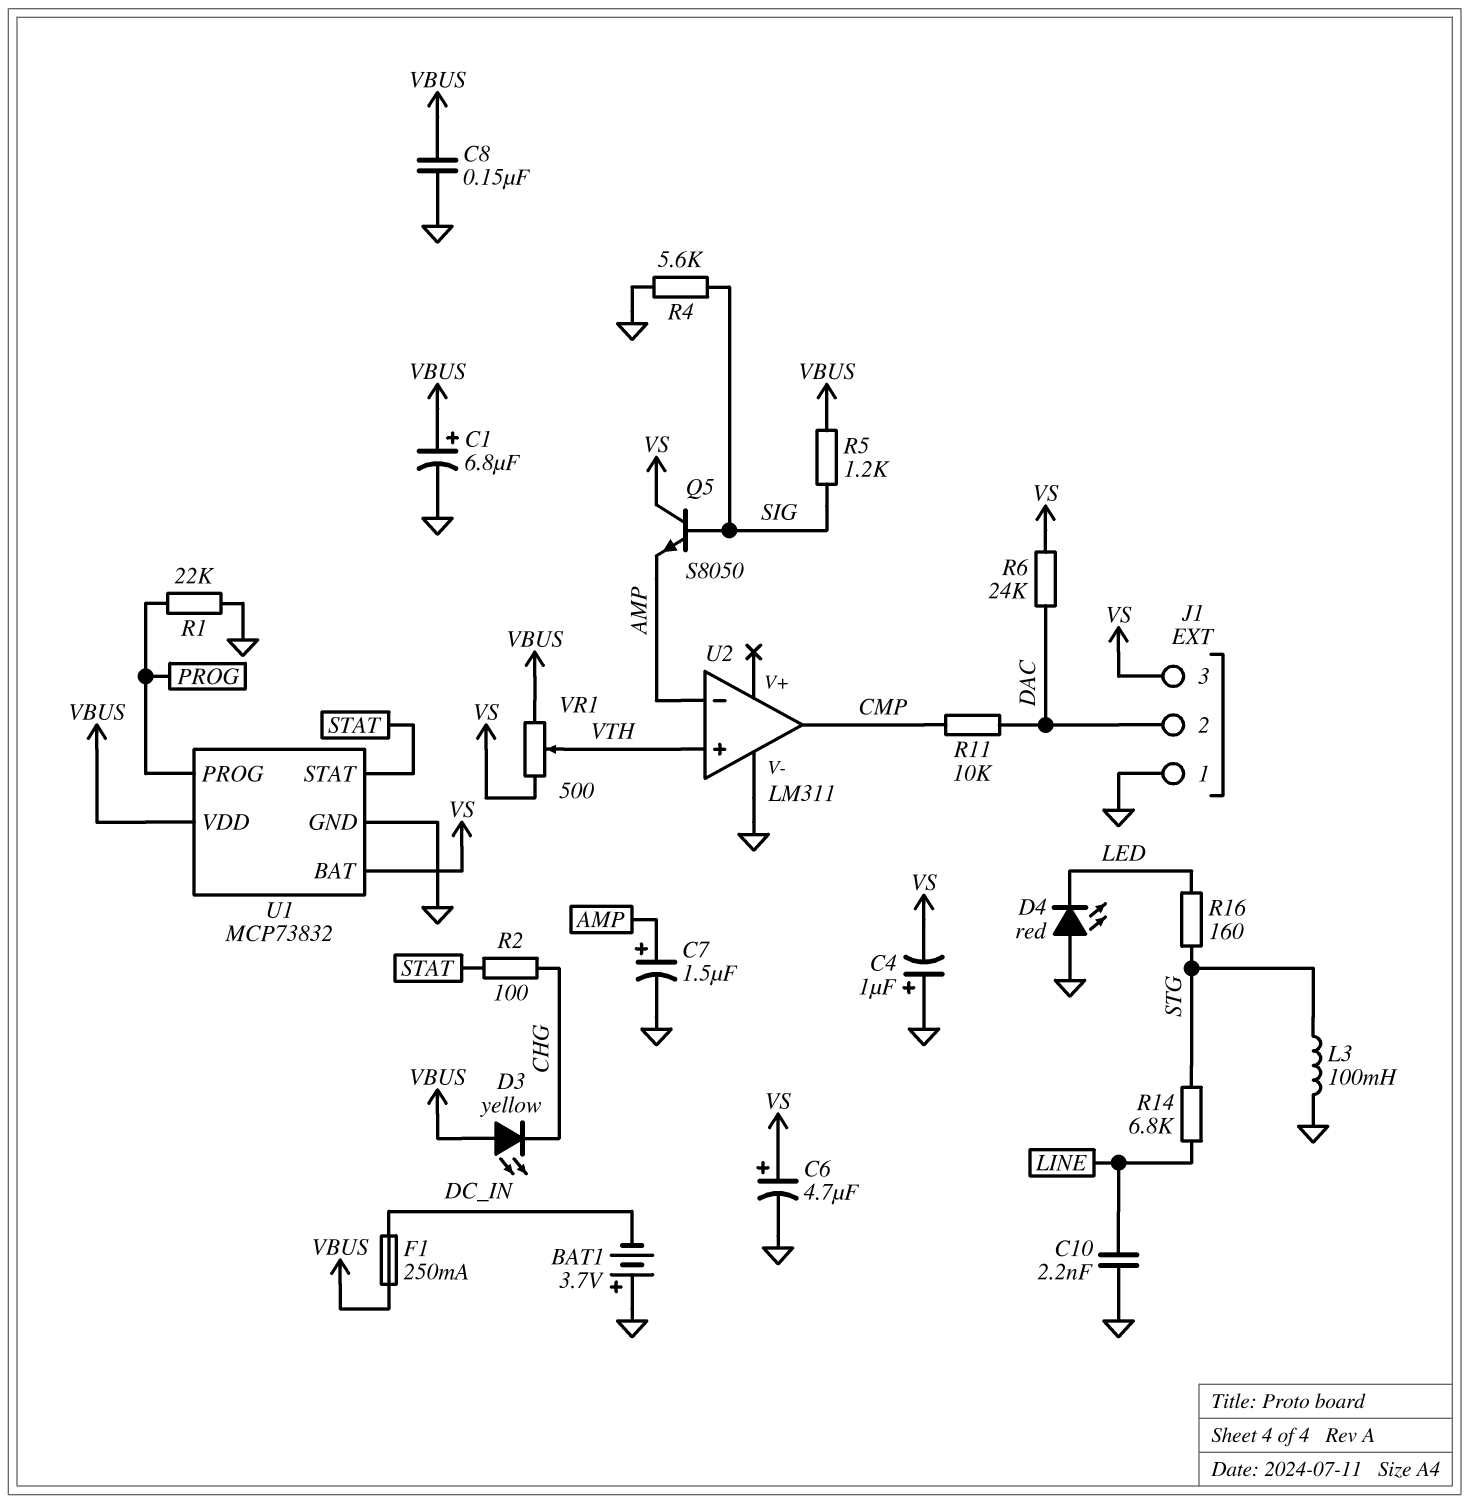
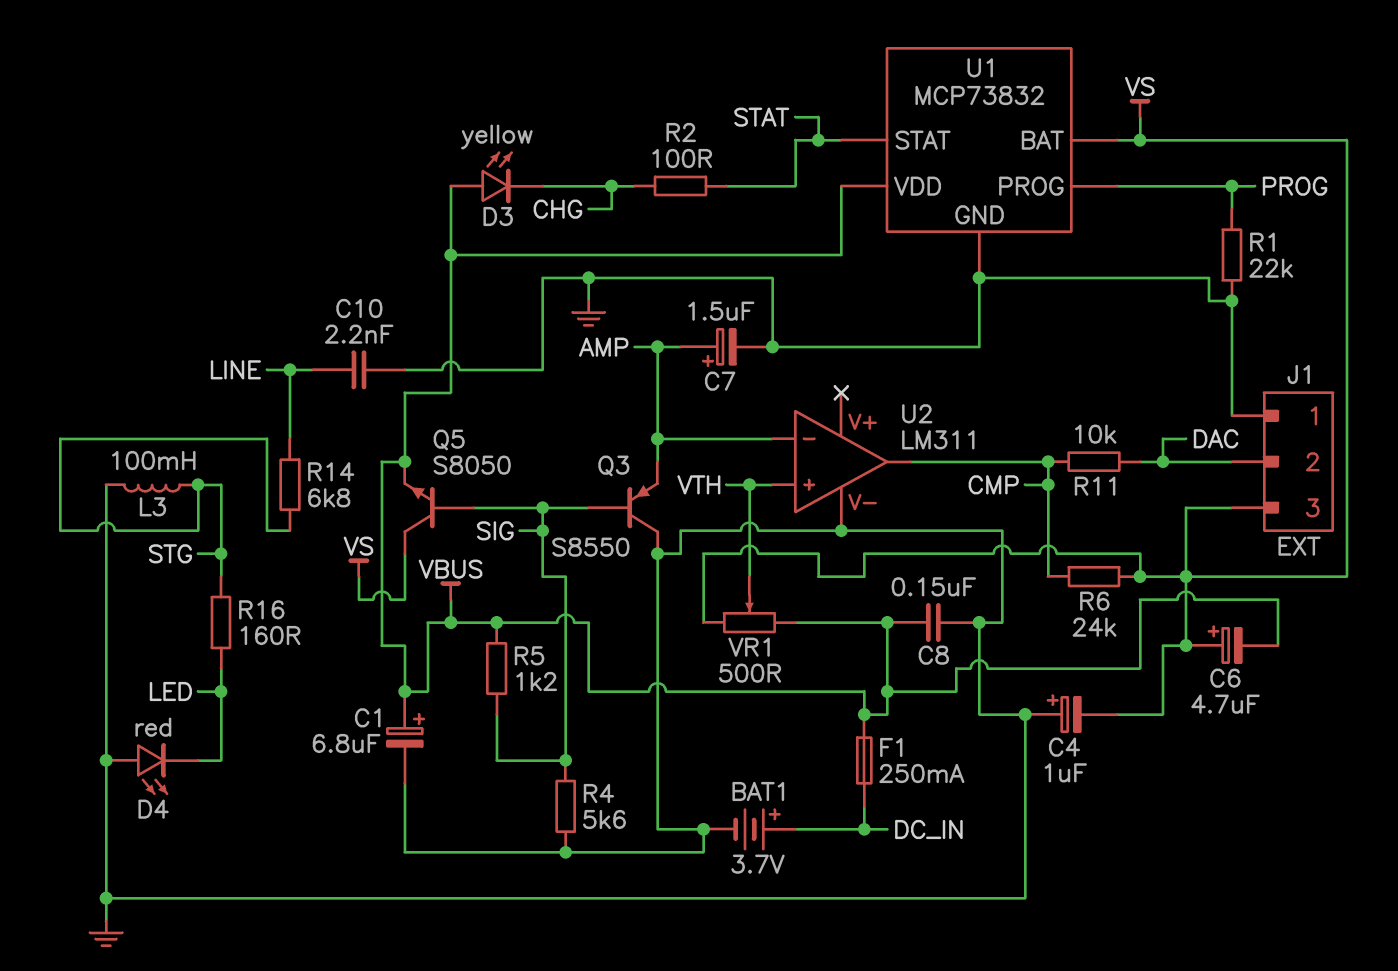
BAT1: 3.7V (plus GND, minus DC_IN) -> 3.7V (plus DC_IN, minus GND)
C6: 4.7uF (plus VS, minus GND) -> 4.7uF (plus VS, minus VBUS)
Q3: none -> PNP S8550 (B SIG, C GND, E AMP)
Q5: NPN S8050 (B SIG, C VS, E AMP) -> NPN S8050 (B SIG, C VS, E VBUS)
R6: 24k (DAC, VS) -> 24k (CMP, VS)

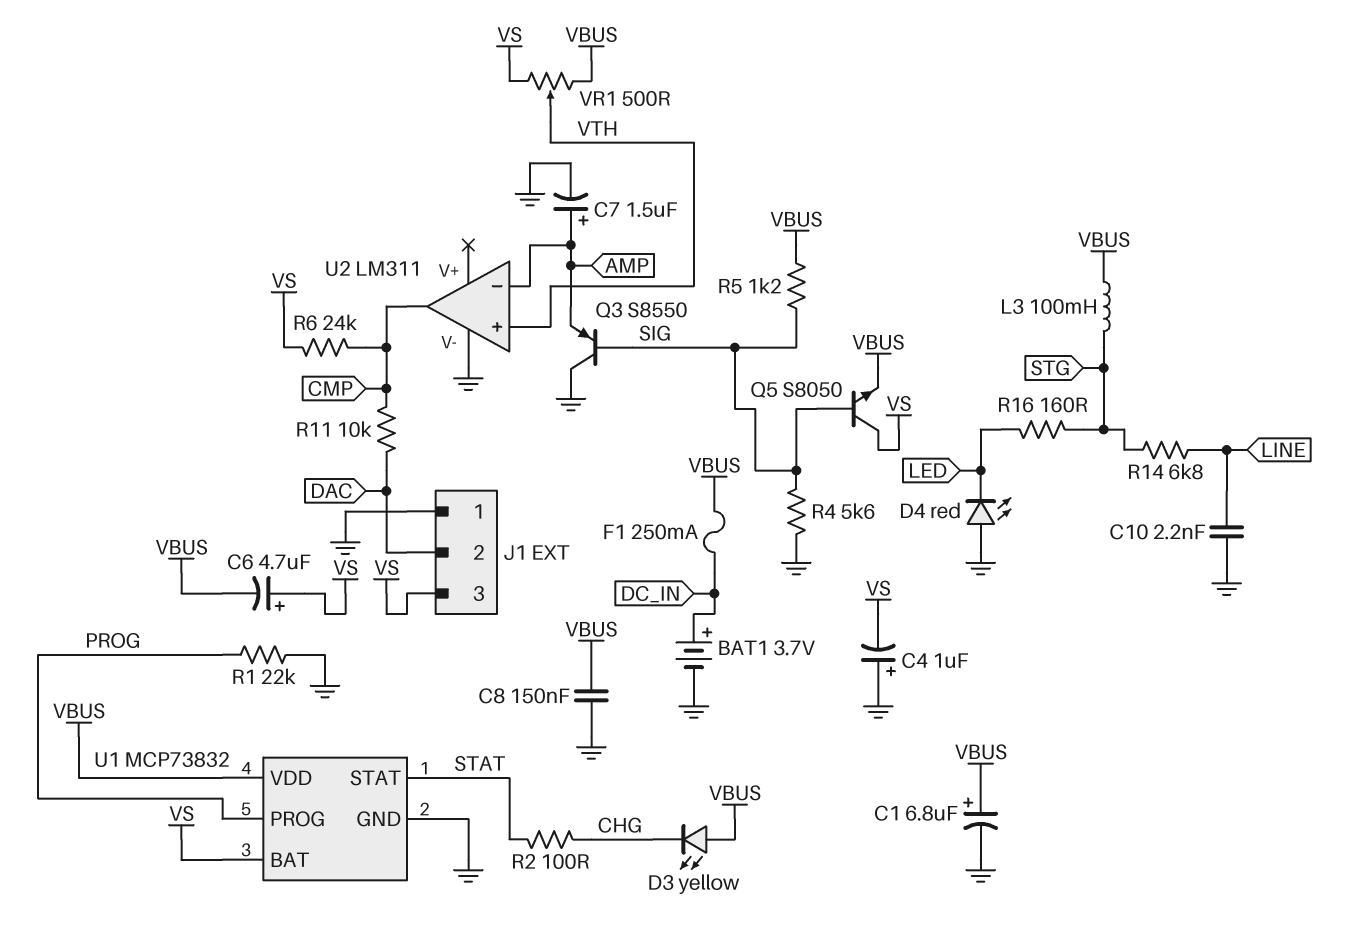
L3: 100mH (GND, STG) -> 100mH (STG, VBUS)

